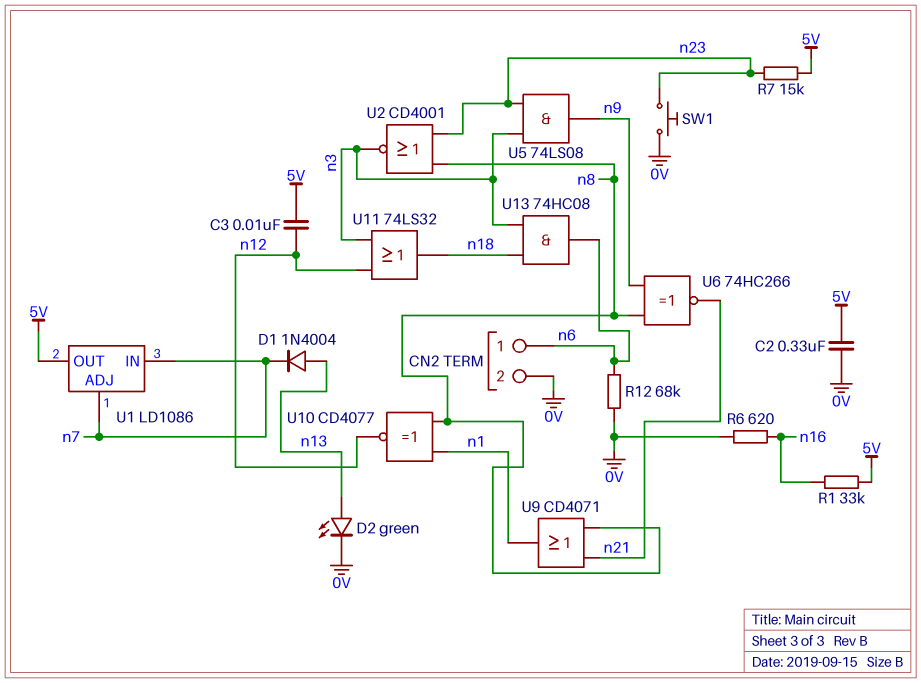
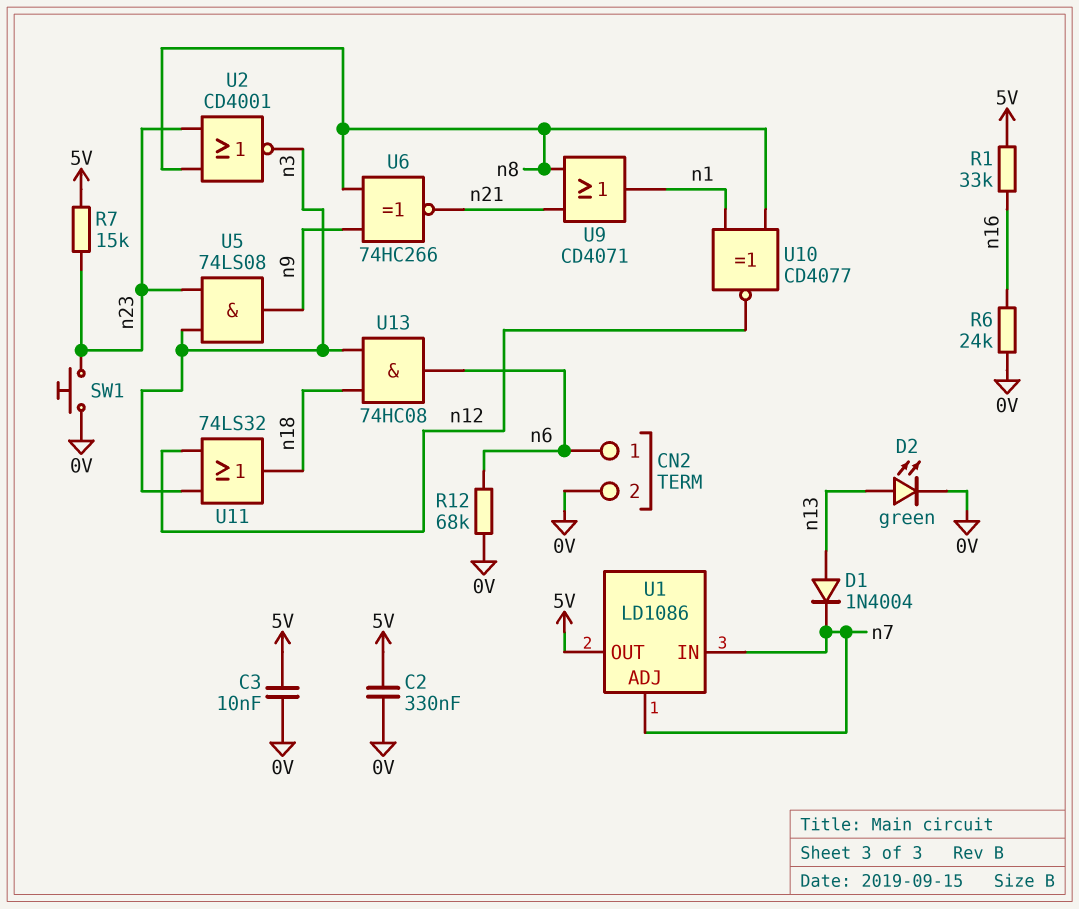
C3: 10nF (5V, n12) -> 10nF (0V, 5V)
R6: 620 (0V, n16) -> 24k (0V, n16)

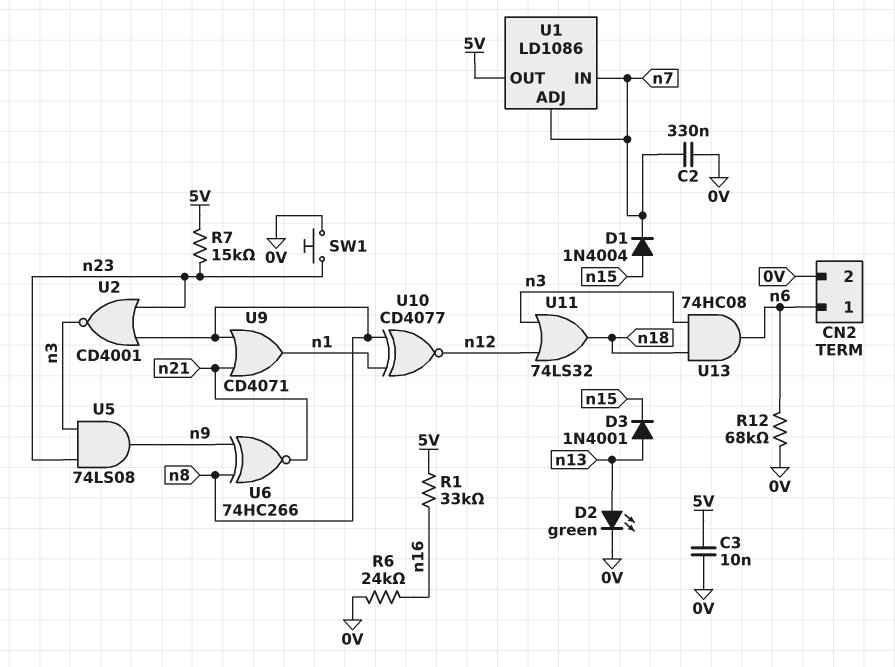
C2: 330nF (0V, 5V) -> 330nF (0V, n7)
D1: diode 1N4004 (A n13, K n7) -> diode 1N4004 (A n15, K n7)
D3: none -> diode 1N4001 (A n13, K n15)

